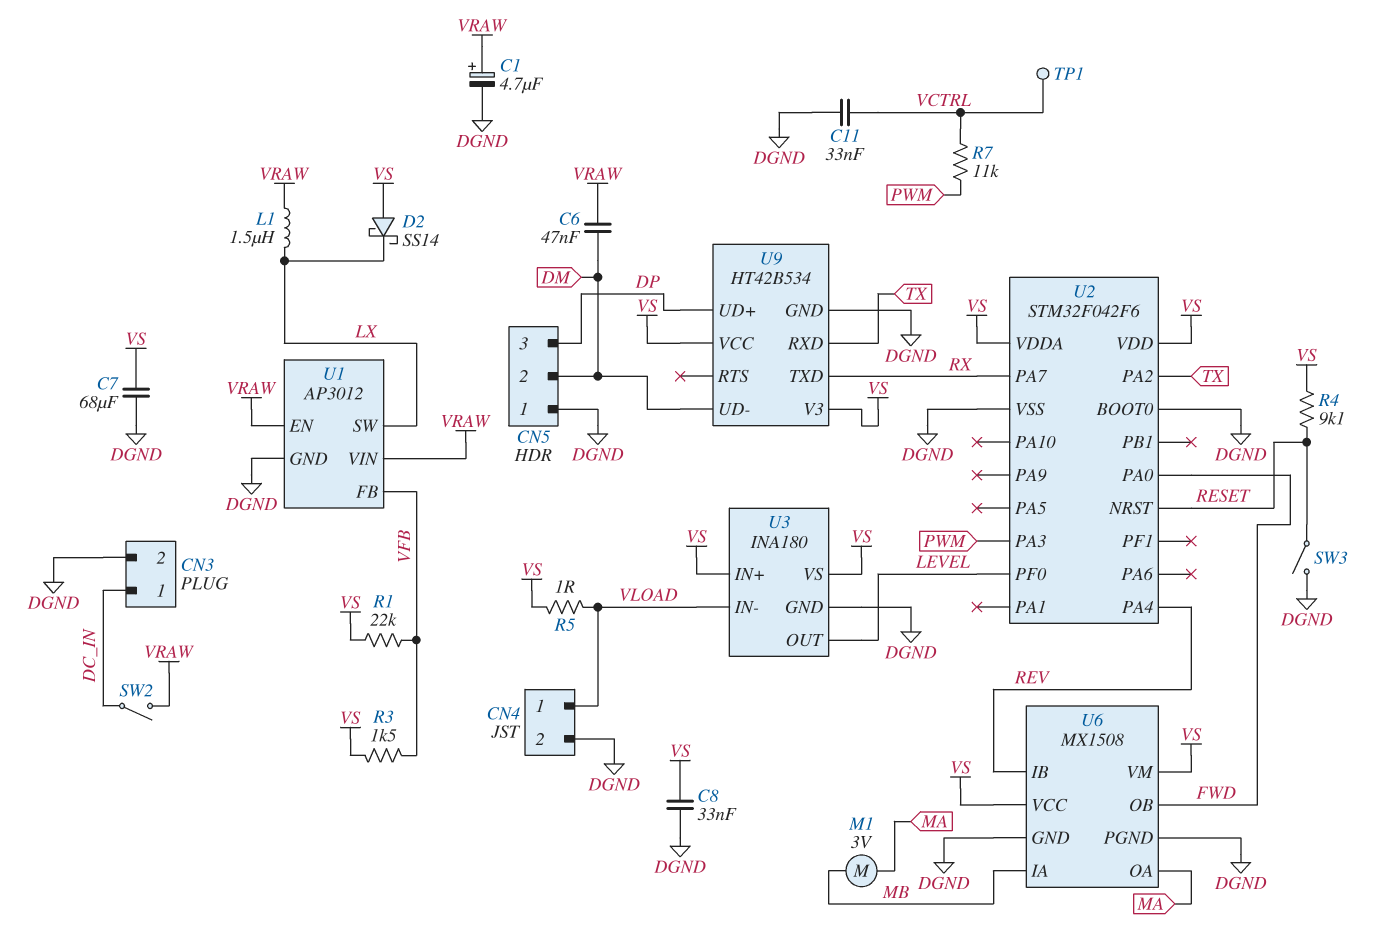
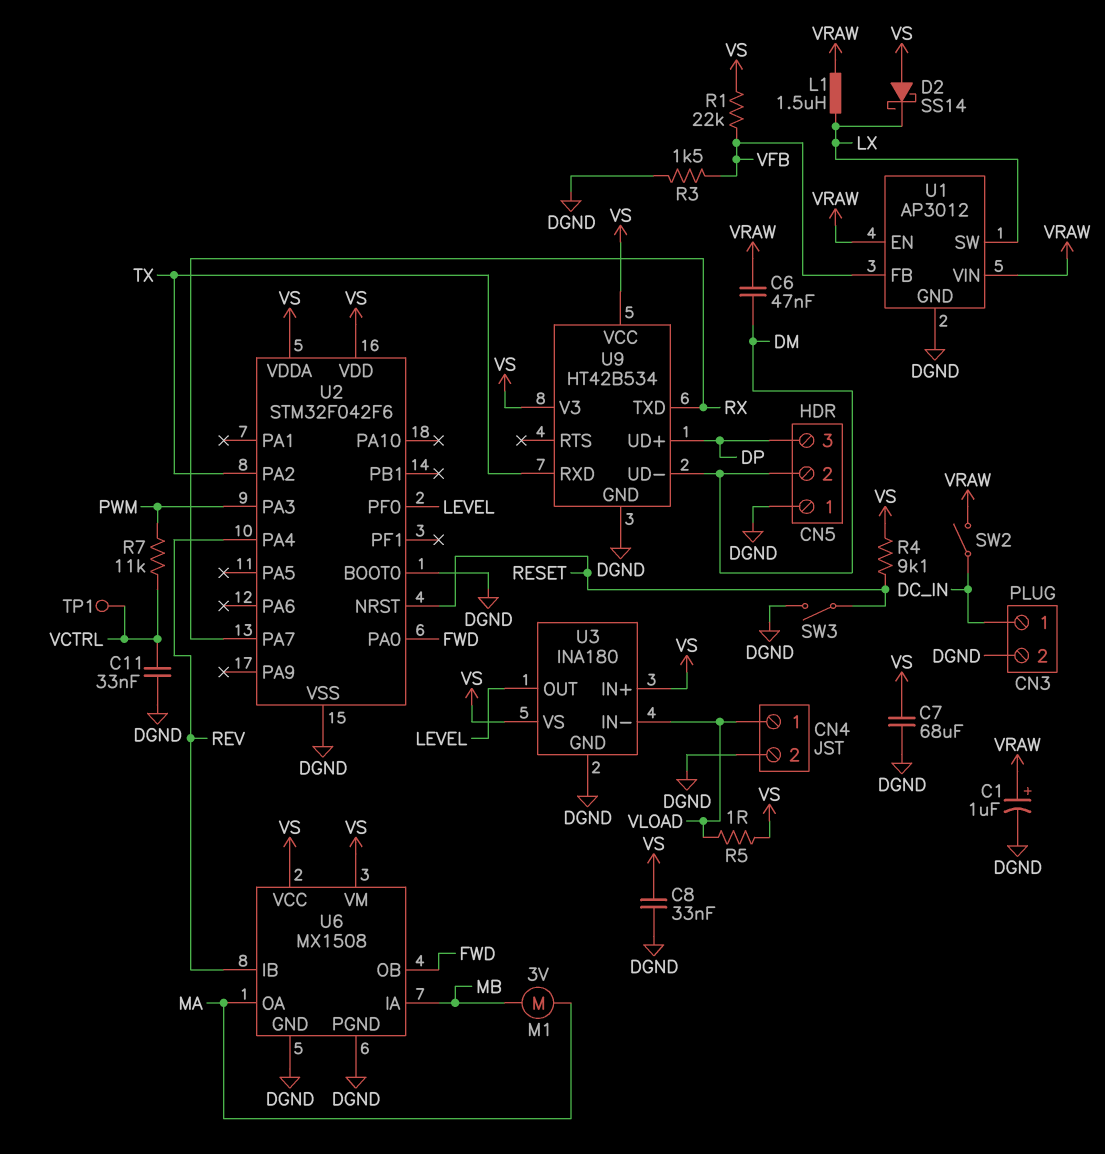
C1: 4.7uF (plus VRAW, minus DGND) -> 1uF (plus VRAW, minus DGND)
R3: 1.5k (VFB, VS) -> 1.5k (DGND, VFB)

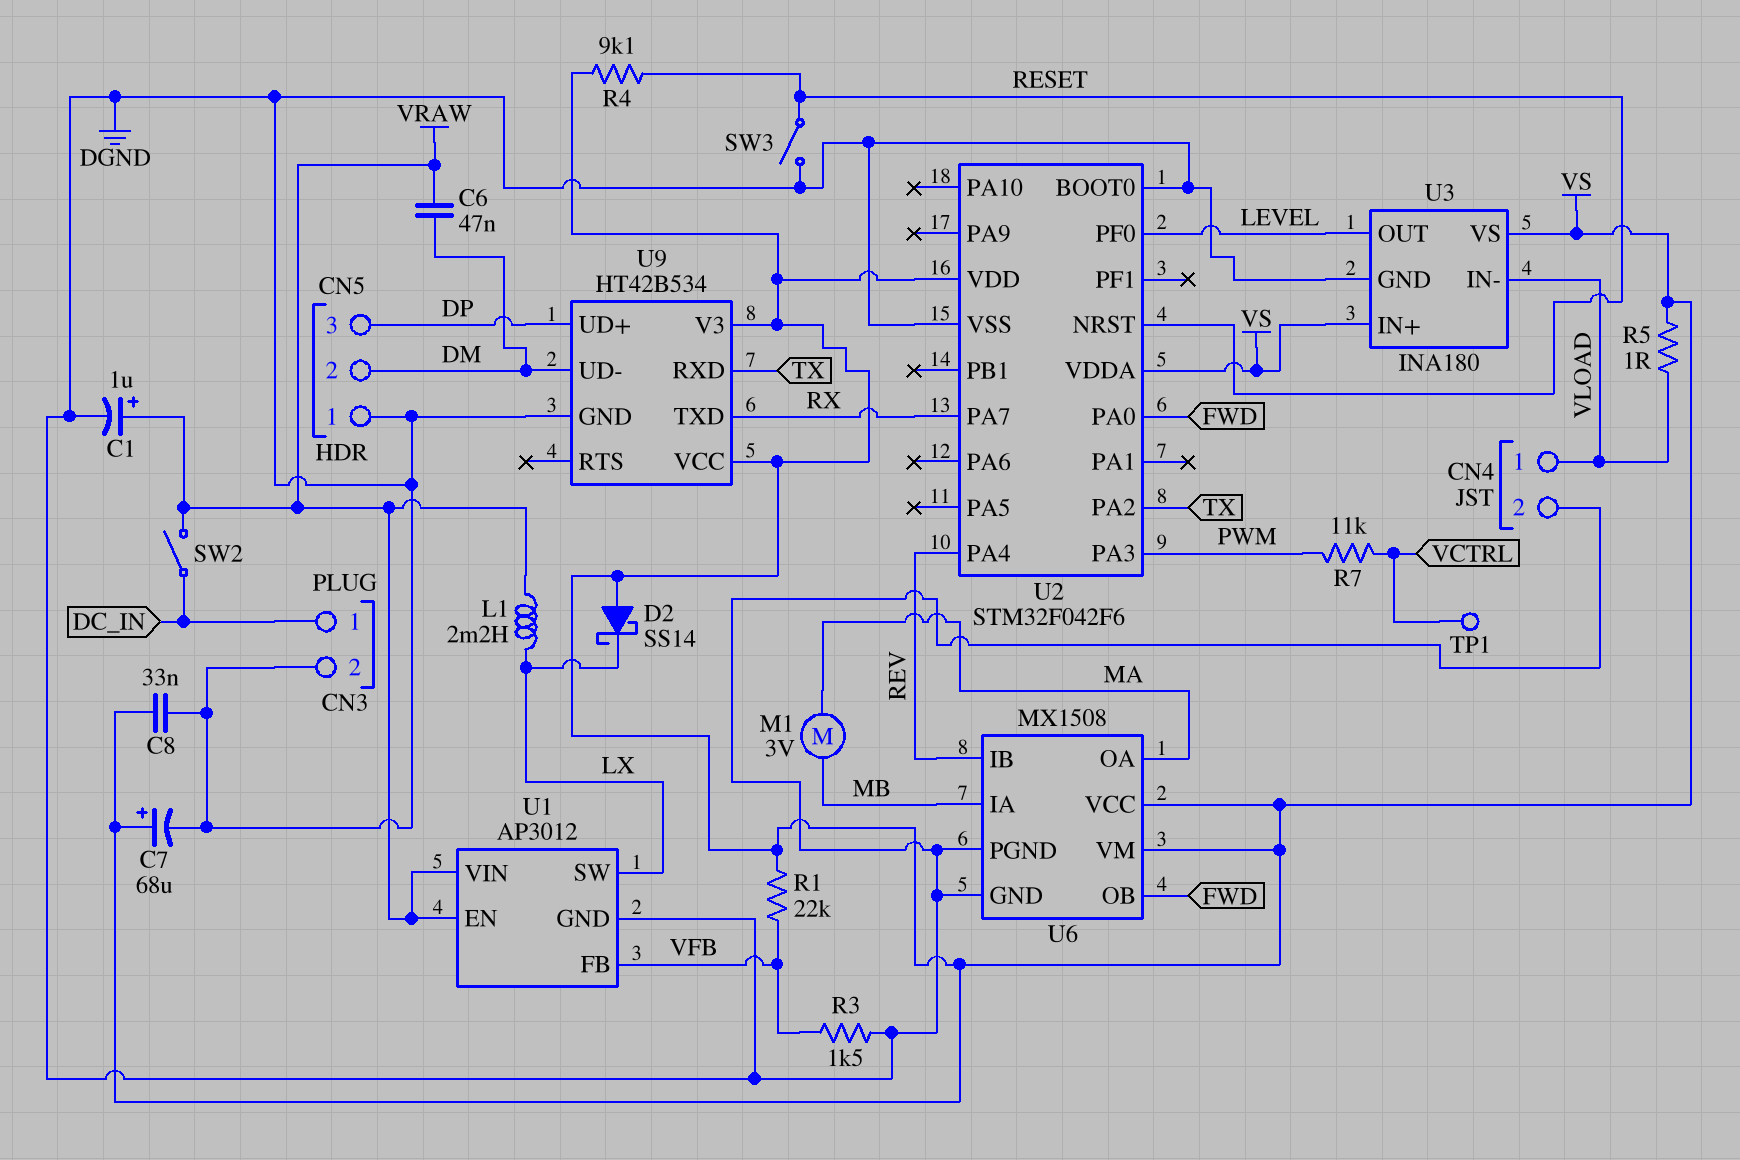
C7: 68uF (DGND, VS) -> 68uF (plus VS, minus DGND)
C11: 33nF (DGND, VCTRL) -> none
L1: 1.5uH (LX, VRAW) -> 2.2mH (LX, VRAW)

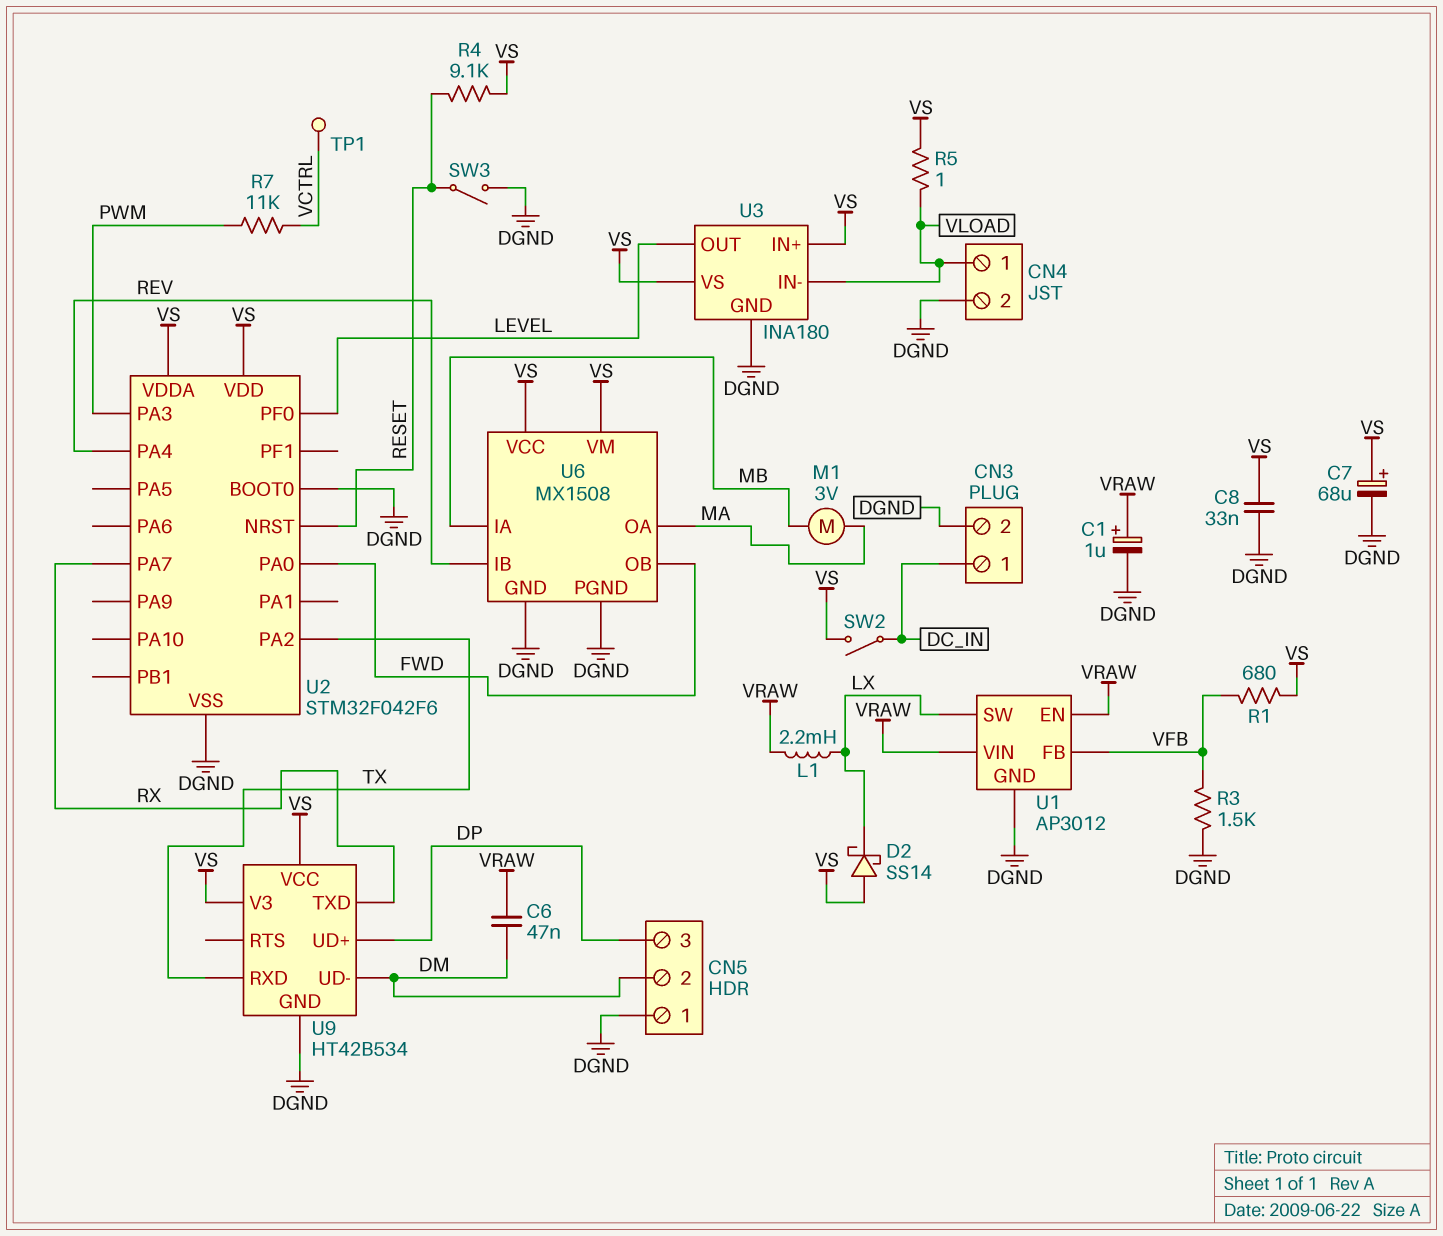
R1: 22k (VFB, VS) -> 680 (VFB, VS)
SW2: switch (DC_IN, VRAW) -> switch (DC_IN, VS)

